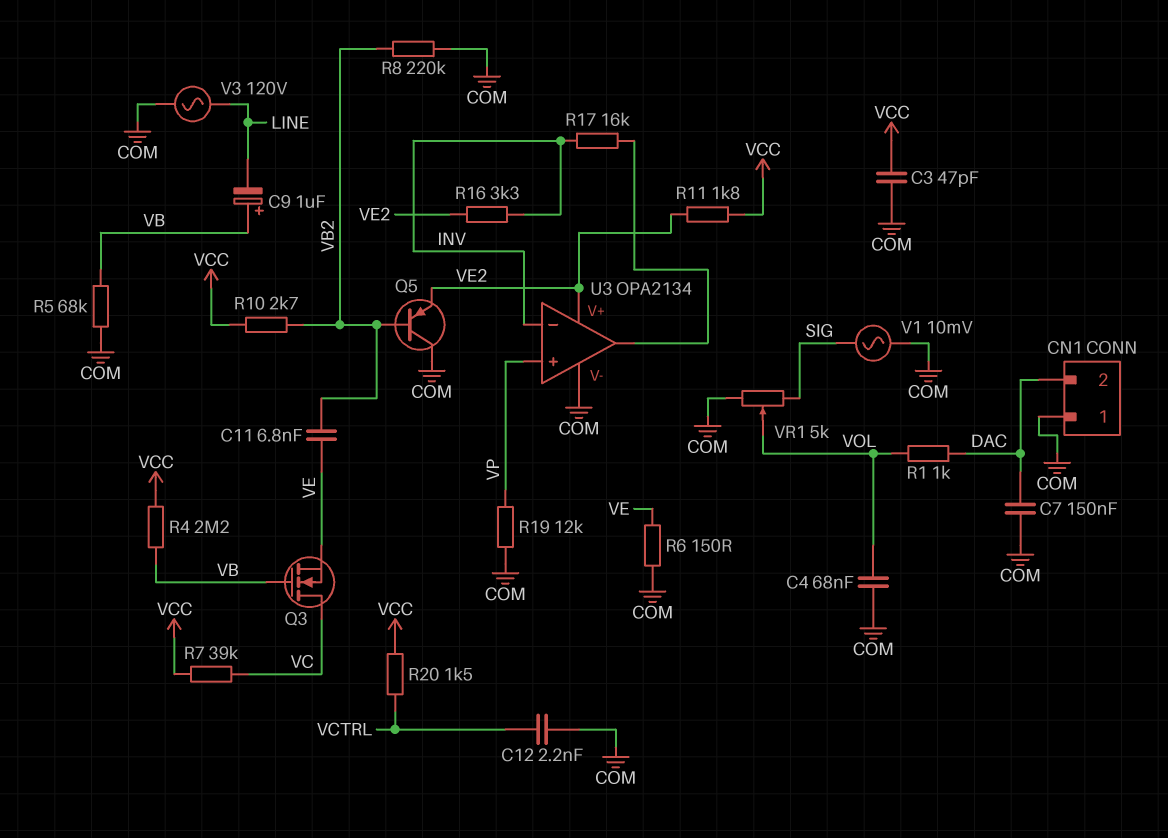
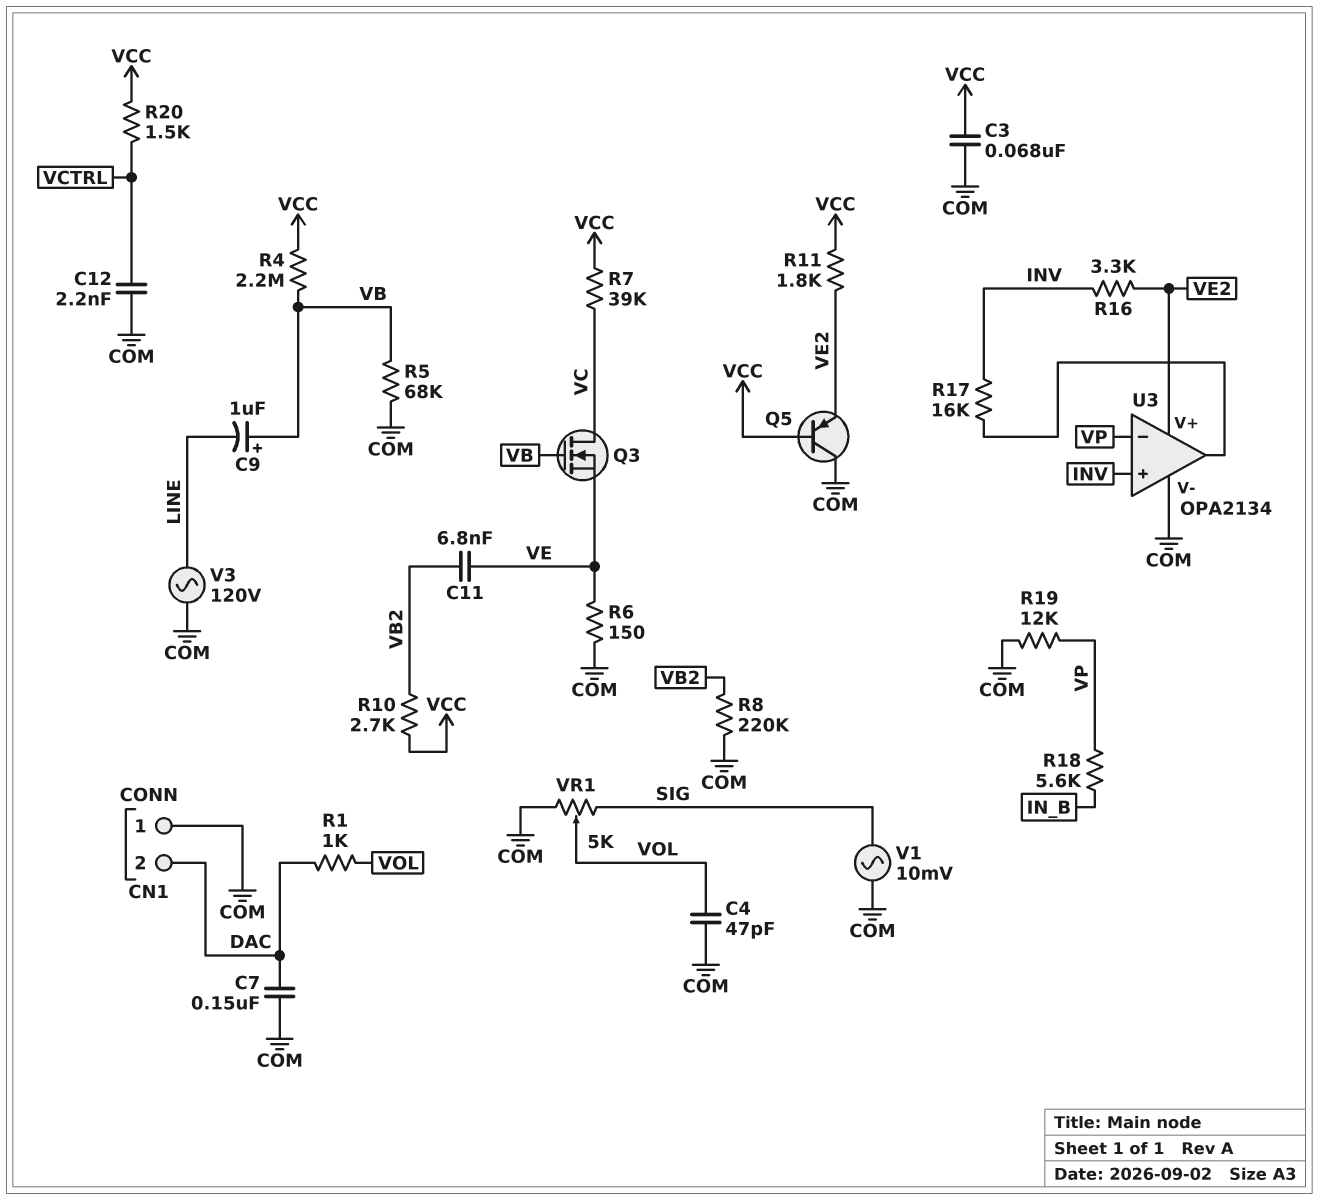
C3: 47pF (COM, VCC) -> 68nF (COM, VCC)
C4: 68nF (COM, VOL) -> 47pF (COM, VOL)
Q5: PNP (B VB2, C COM, E VE2) -> PNP (B VCC, C COM, E VE2)
R18: none -> 5.6k (IN_B, VP)
U3 pin in+: VP -> INV
U3 pin in-: INV -> VP

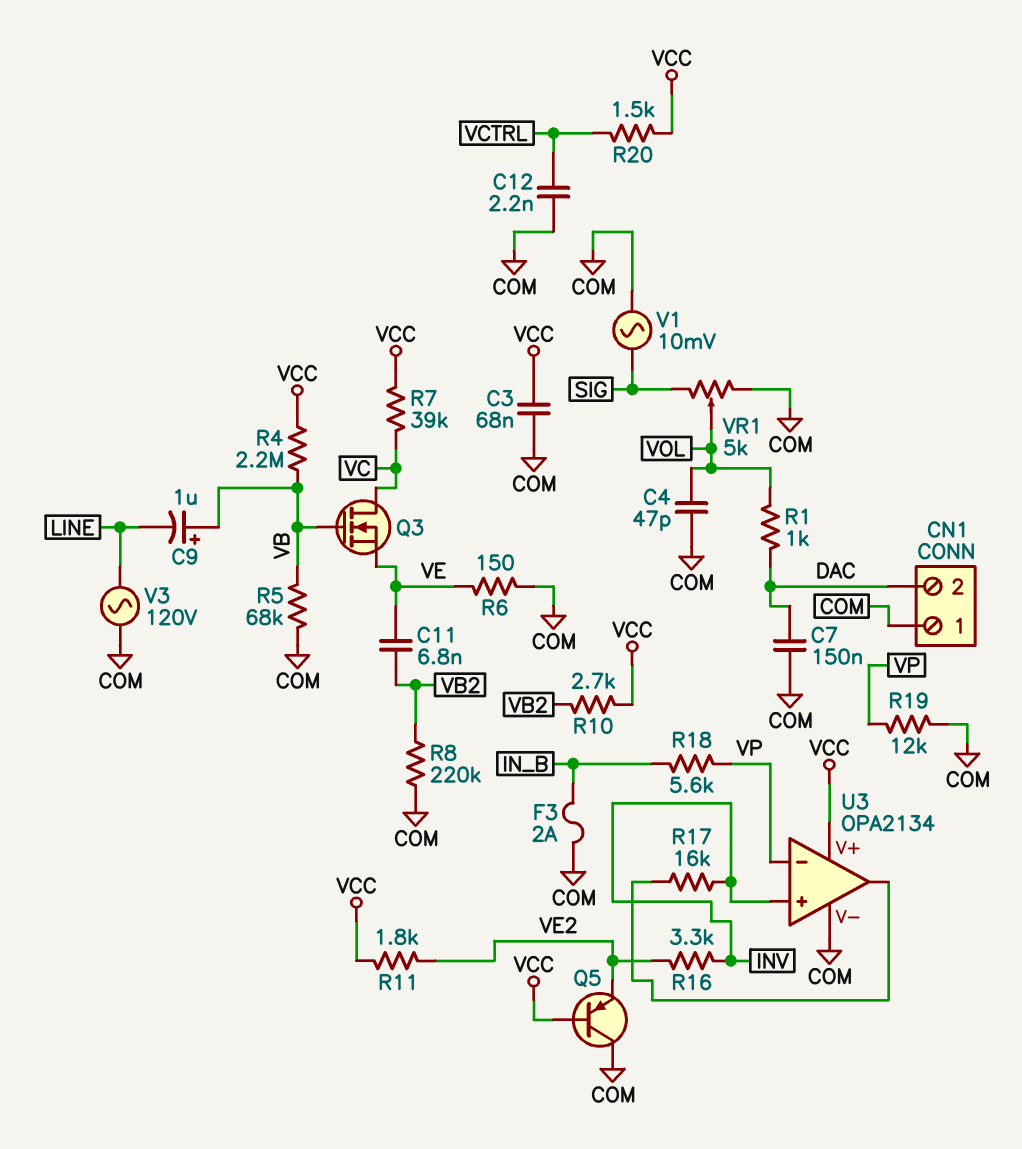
F3: none -> 2A (COM, IN_B)
U3 pin V+: VE2 -> VCC

